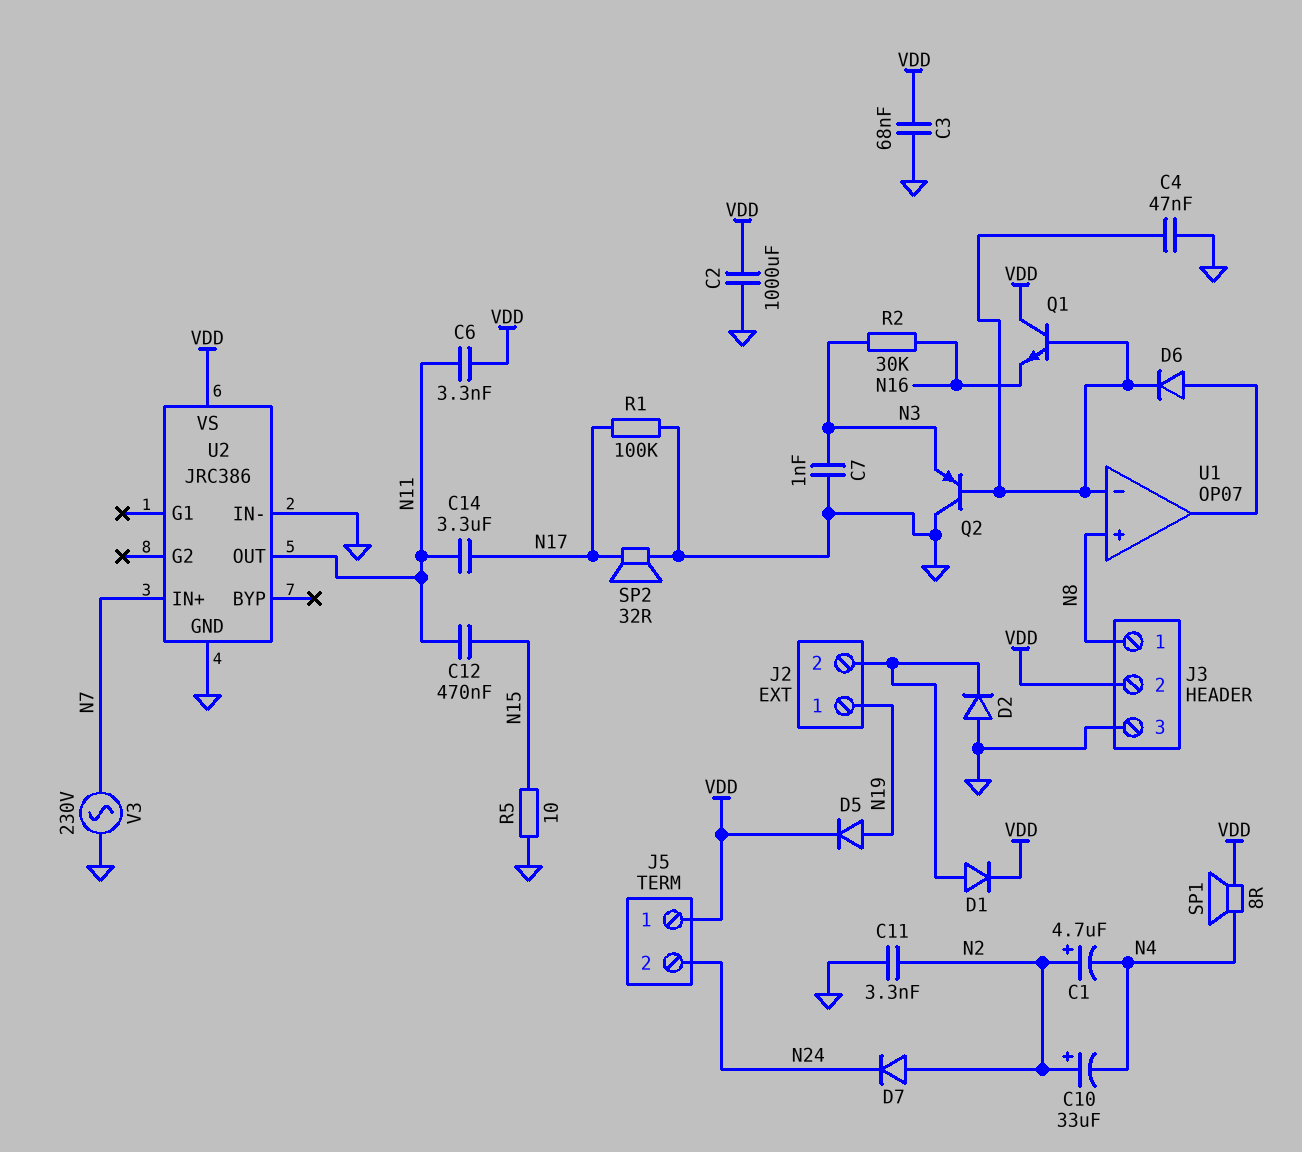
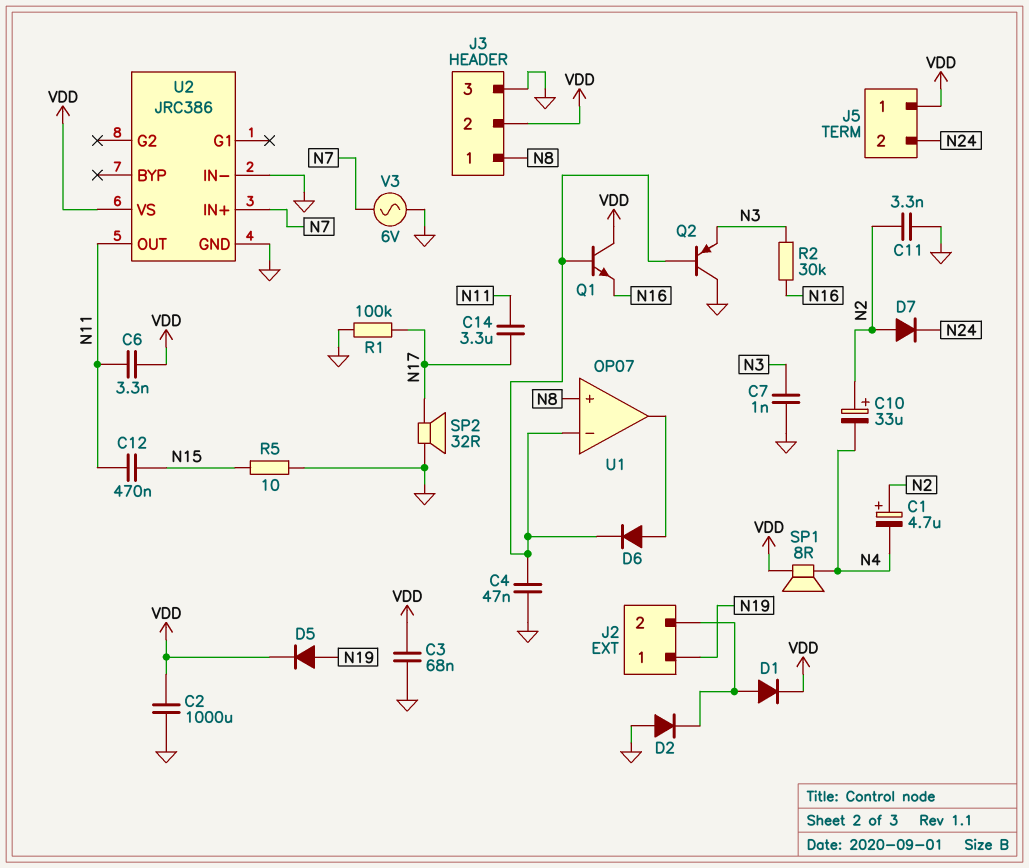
V3: AC 230V (GND, N7) -> AC 6V (GND, N7)

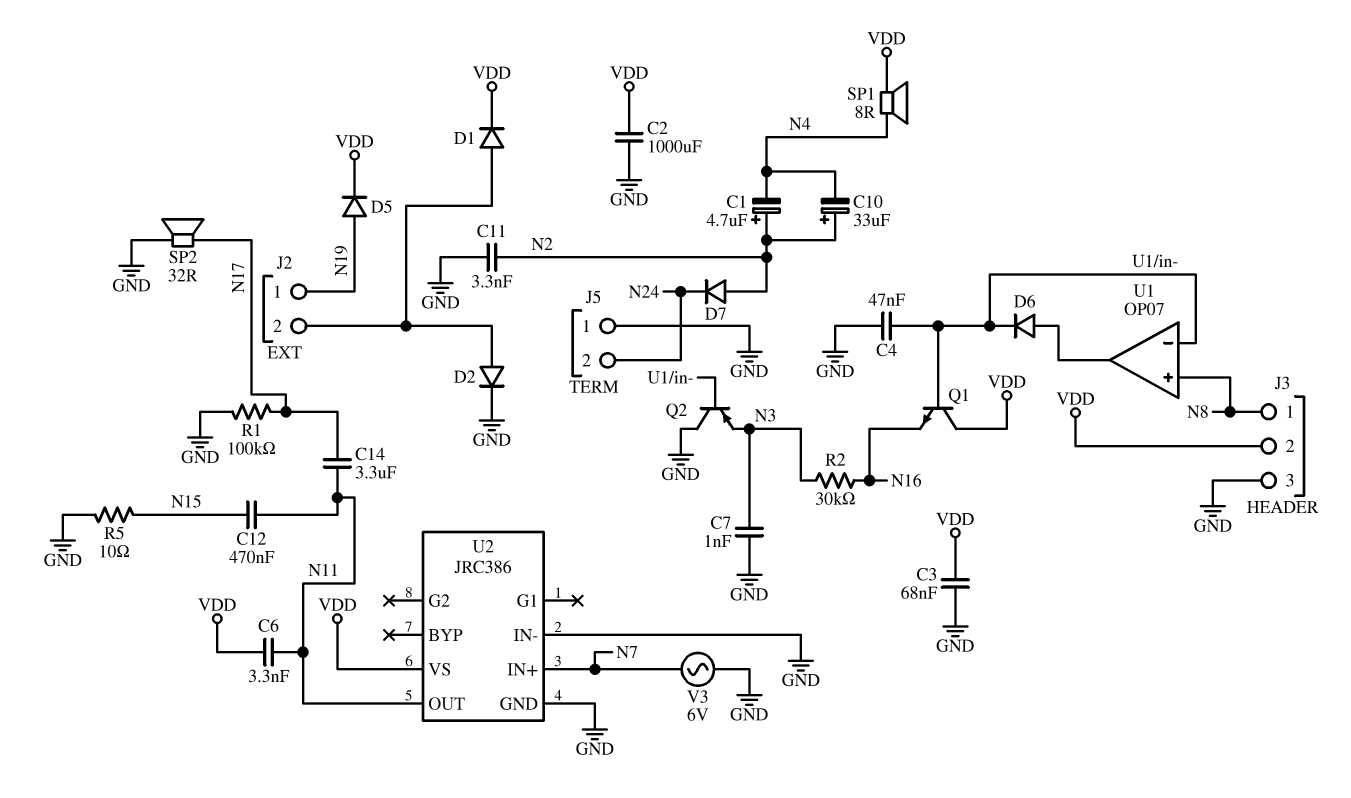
D2: diode (A GND, K J2/2) -> diode (A J2/2, K GND)
J5 pin 1: VDD -> GND

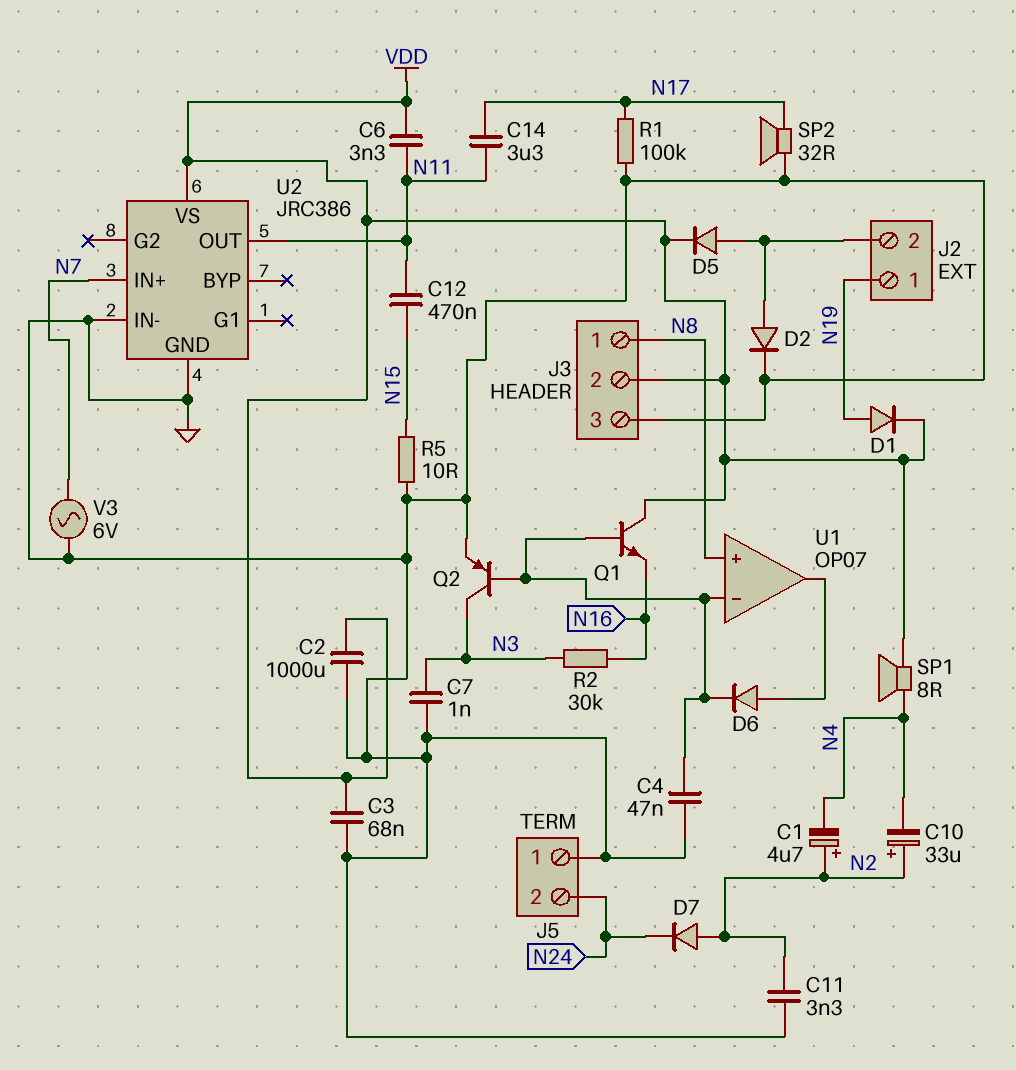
D1: diode (A J2/2, K VDD) -> diode (A N19, K VDD)
D5: diode (A N19, K VDD) -> diode (A J2/2, K VDD)
Q2: PNP (B U1/in-, C GND, E N3) -> PNP (B U1/in-, C N3, E GND)

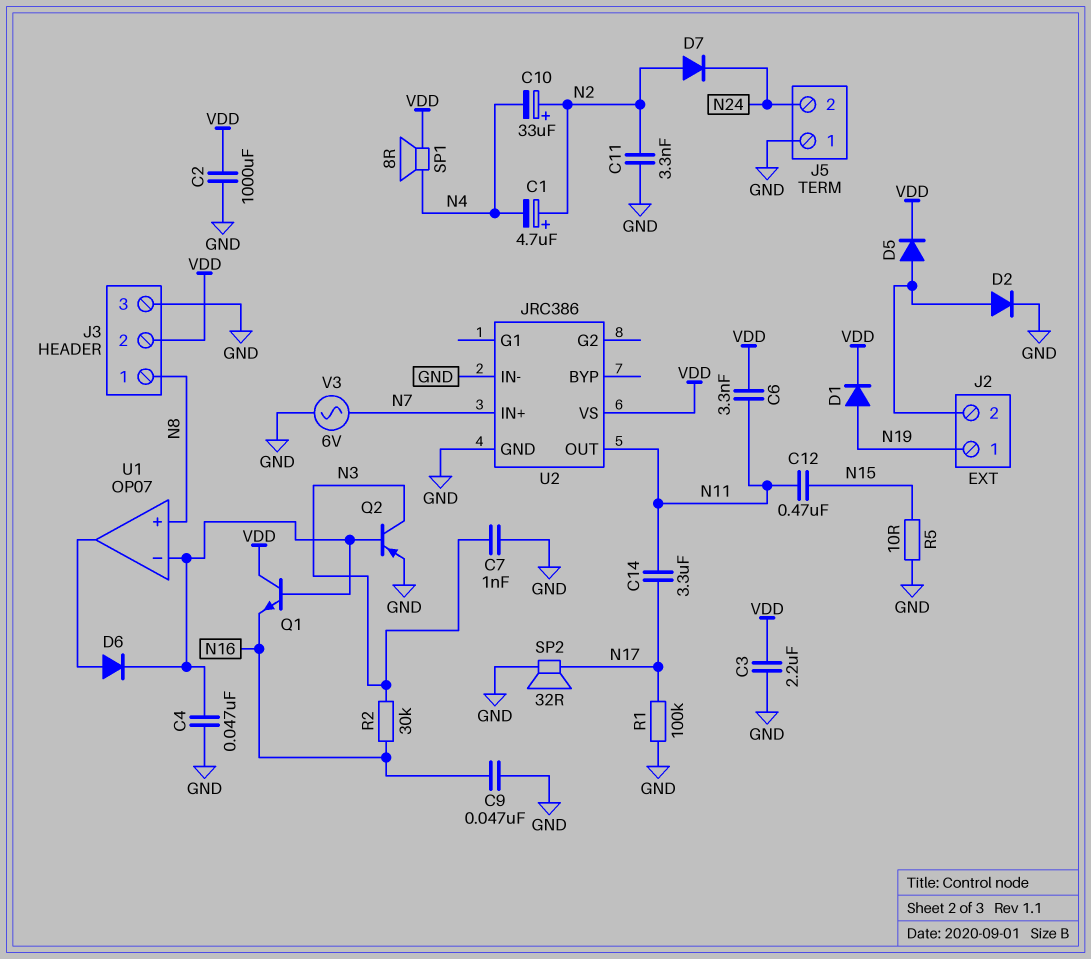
C3: 68nF (GND, VDD) -> 2.2uF (GND, VDD)
C9: none -> 47nF (GND, N16)

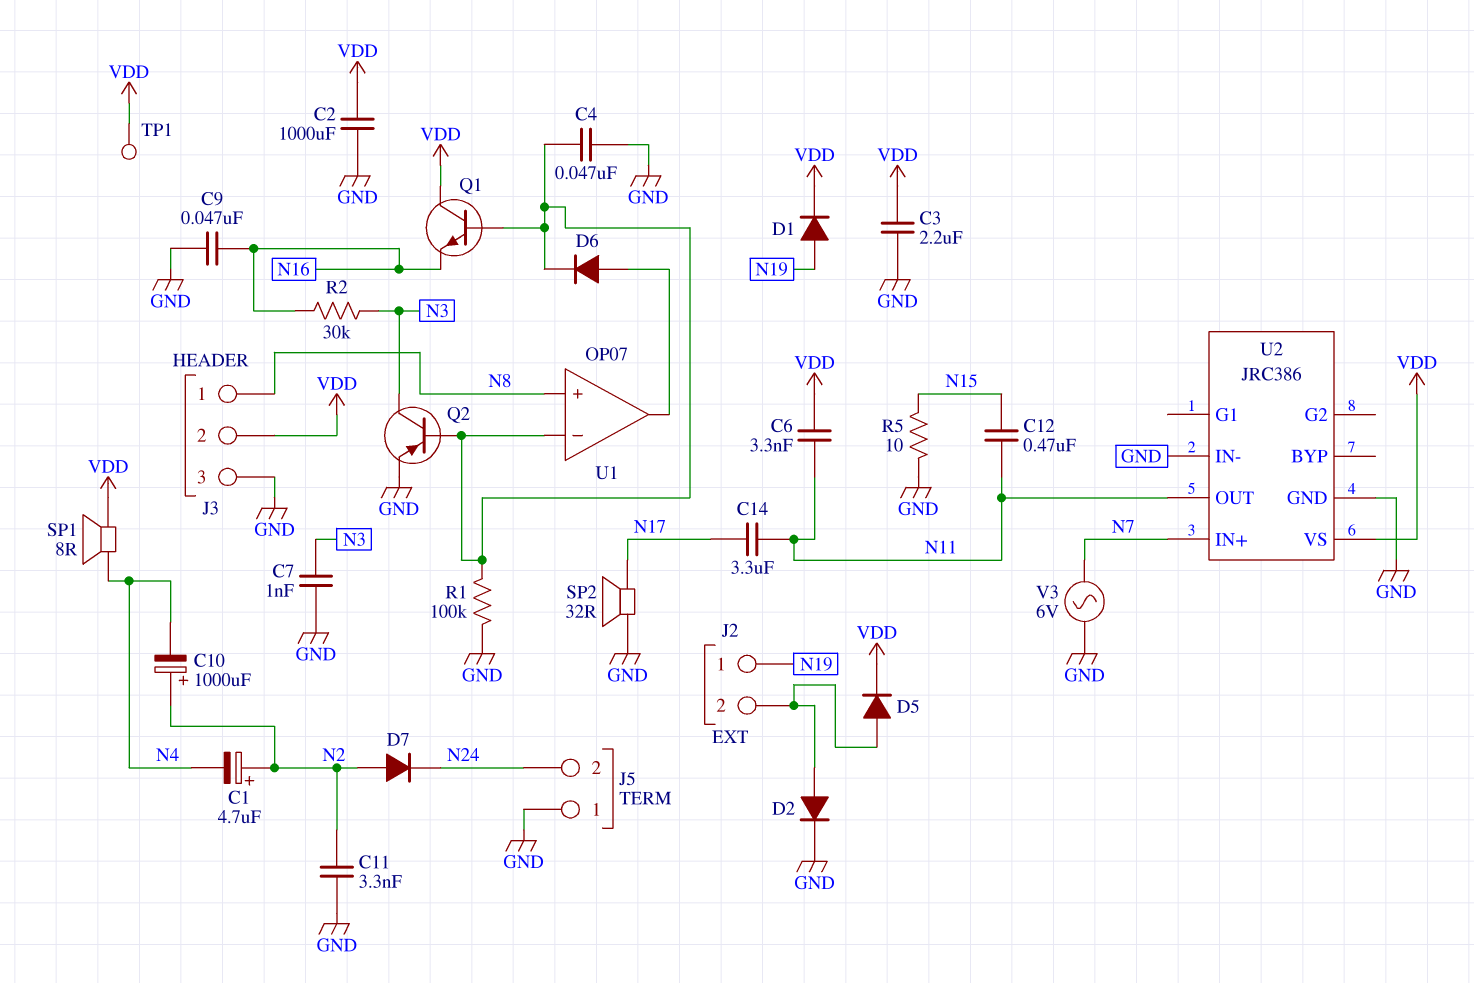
C10: 33uF (plus N2, minus N4) -> 1000uF (plus N2, minus N4)
R1: 100k (GND, N17) -> 100k (GND, U1/in-)
TP1: none -> test point (VDD)

